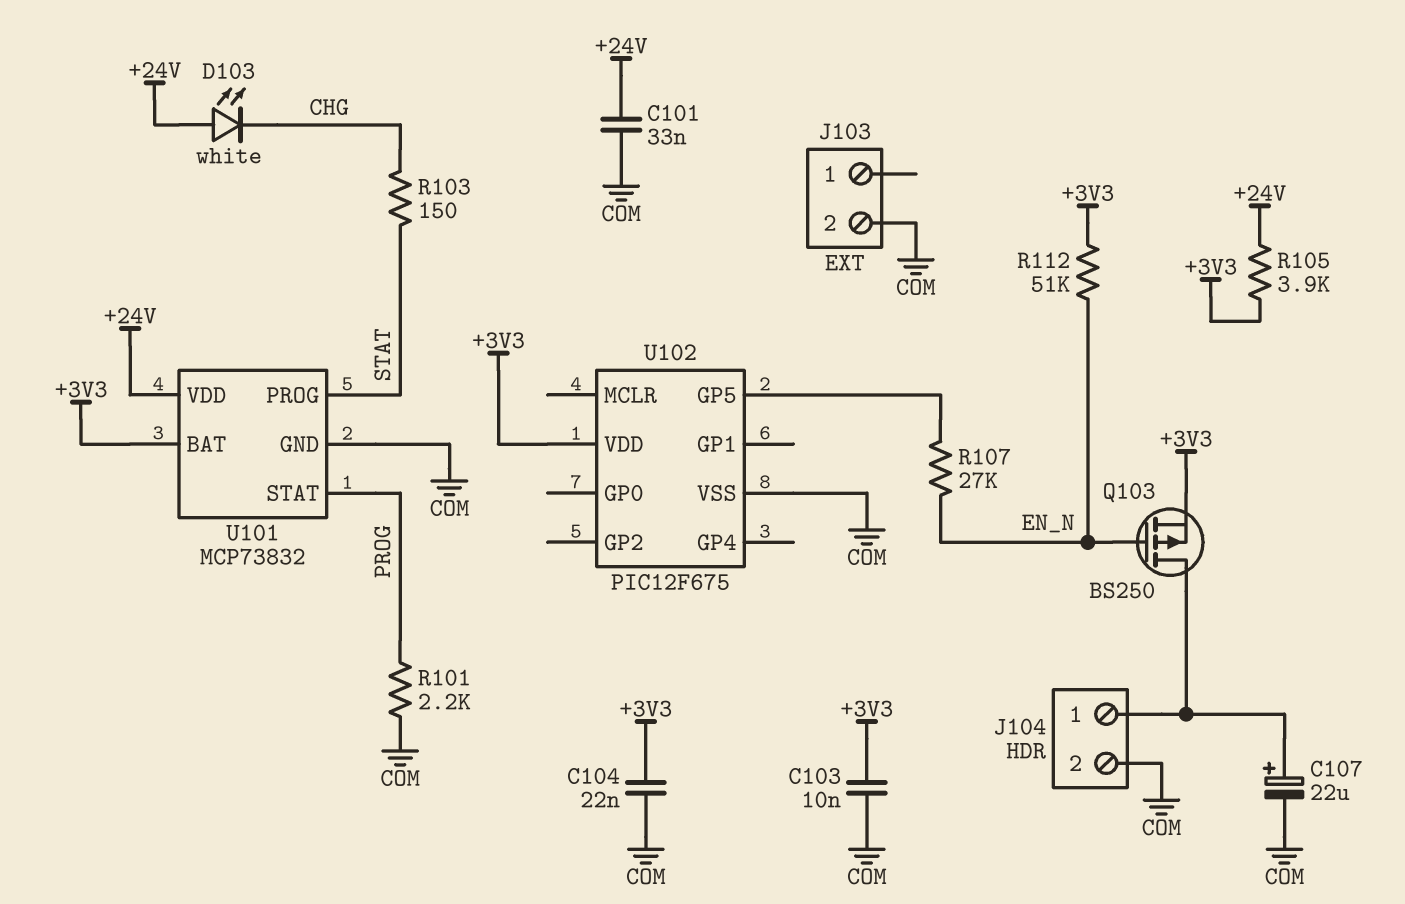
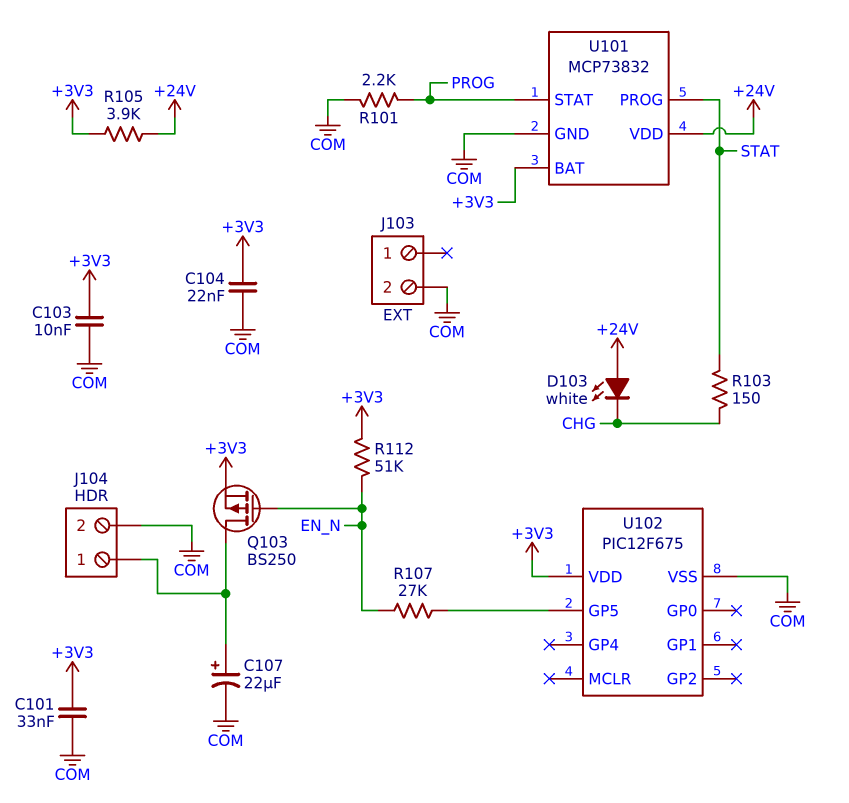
C101: 33nF (+24V, COM) -> 33nF (+3V3, COM)

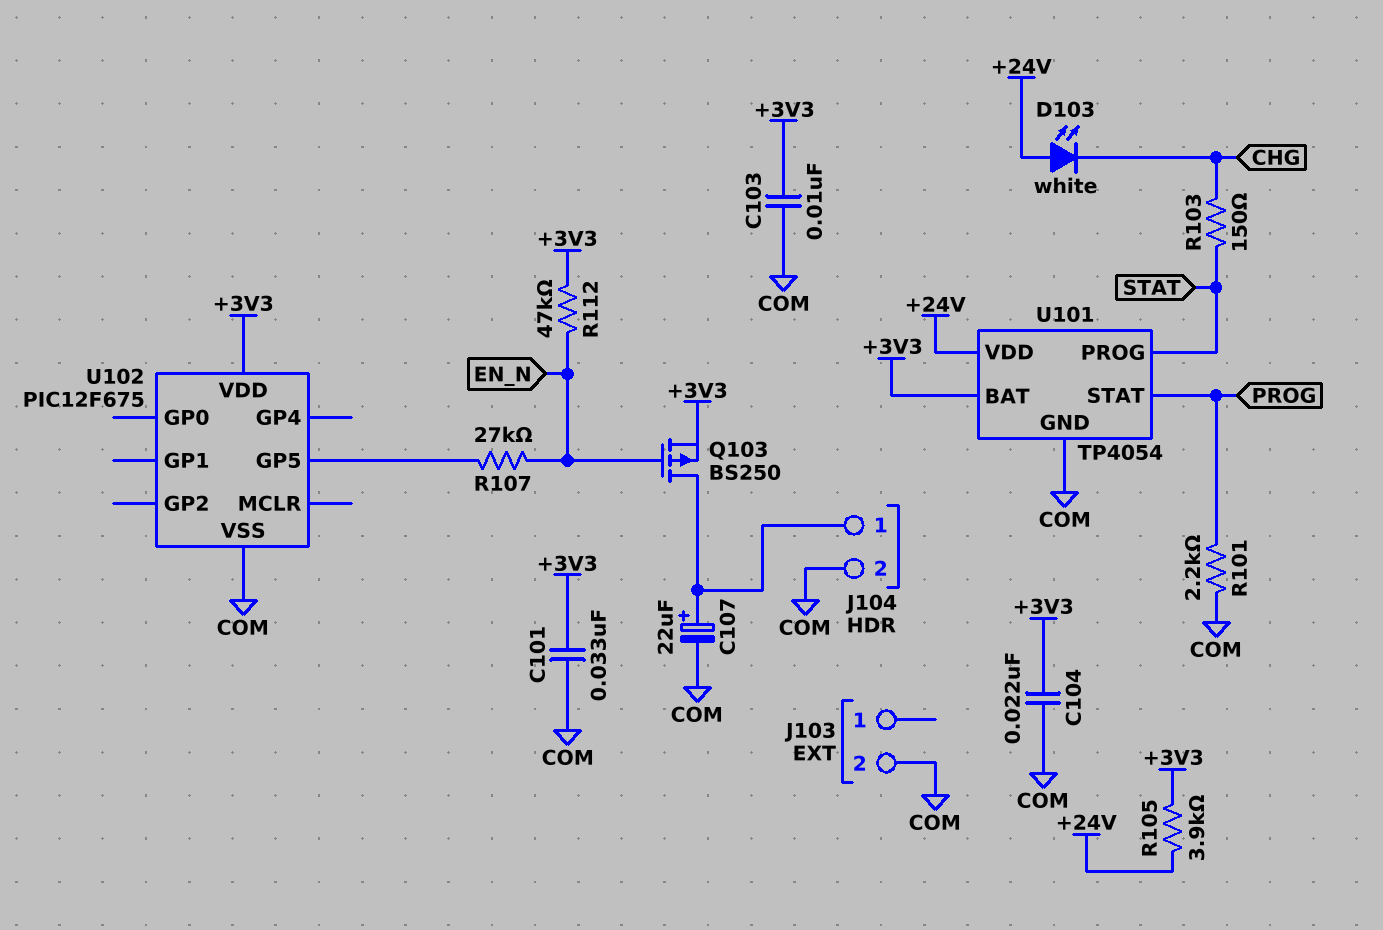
R112: 51k (+3V3, EN_N) -> 47k (+3V3, EN_N)
U101: MCP73832 -> TP4054

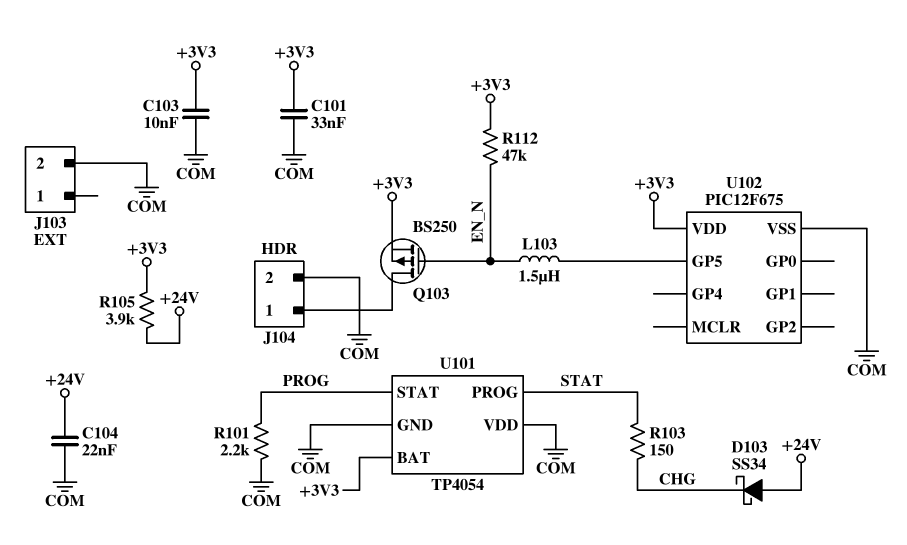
C104: 22nF (+3V3, COM) -> 22nF (+24V, COM)
C107: 22uF (plus J104/1, minus COM) -> none
D103: LED white (A +24V, K CHG) -> schottky SS34 (A +24V, K CHG)
L103: none -> 1.5uH (EN_N, U102/GP5)
R107: 27k (EN_N, U102/GP5) -> none
U101 pin VDD: +24V -> COM

